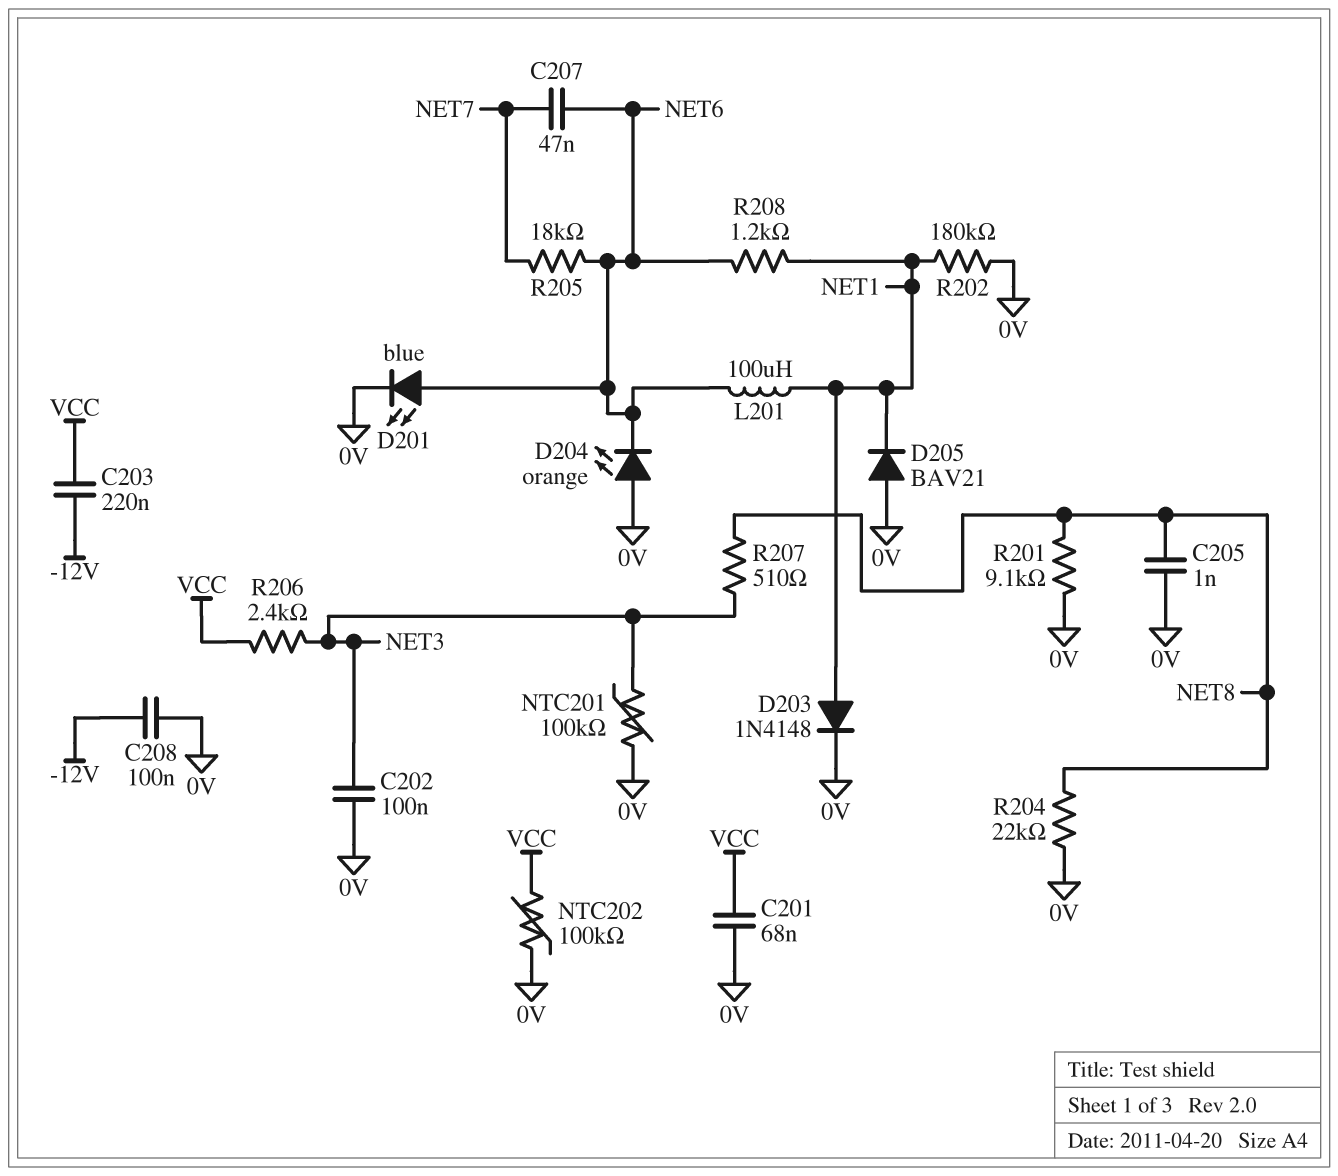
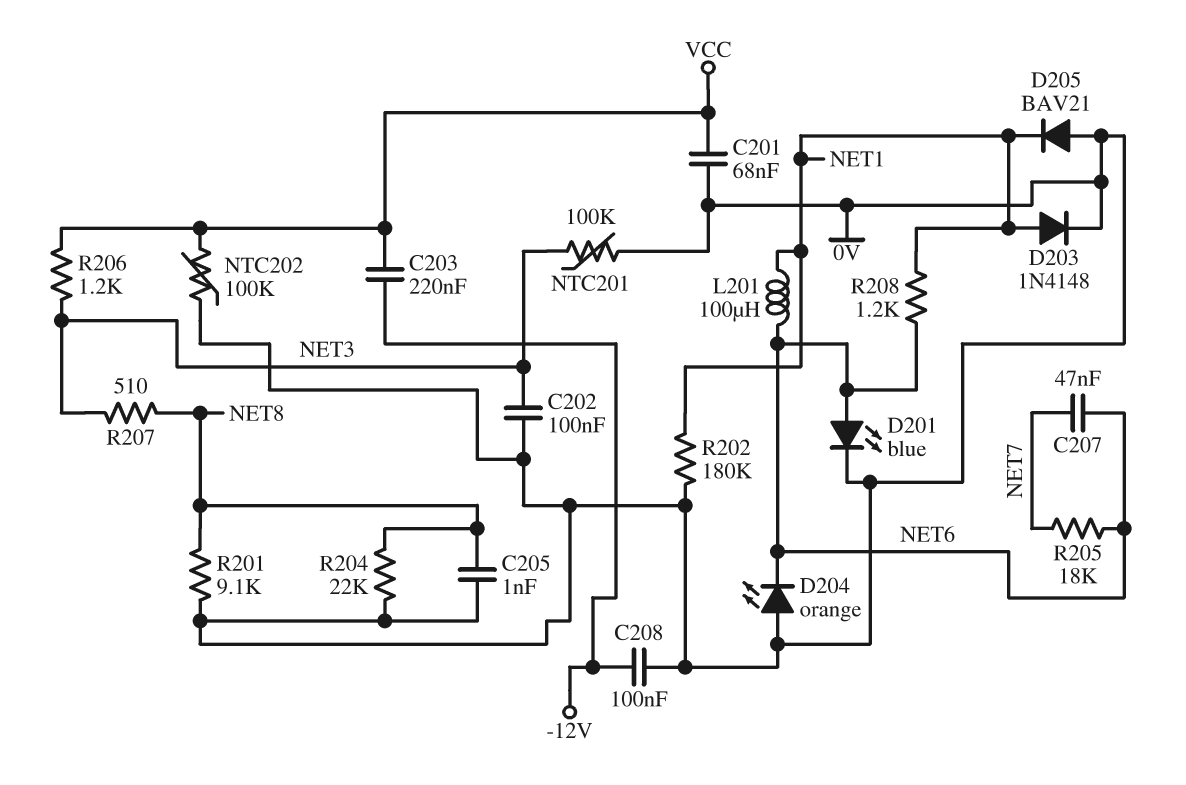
R206: 2.4k (NET3, VCC) -> 1.2k (NET3, VCC)

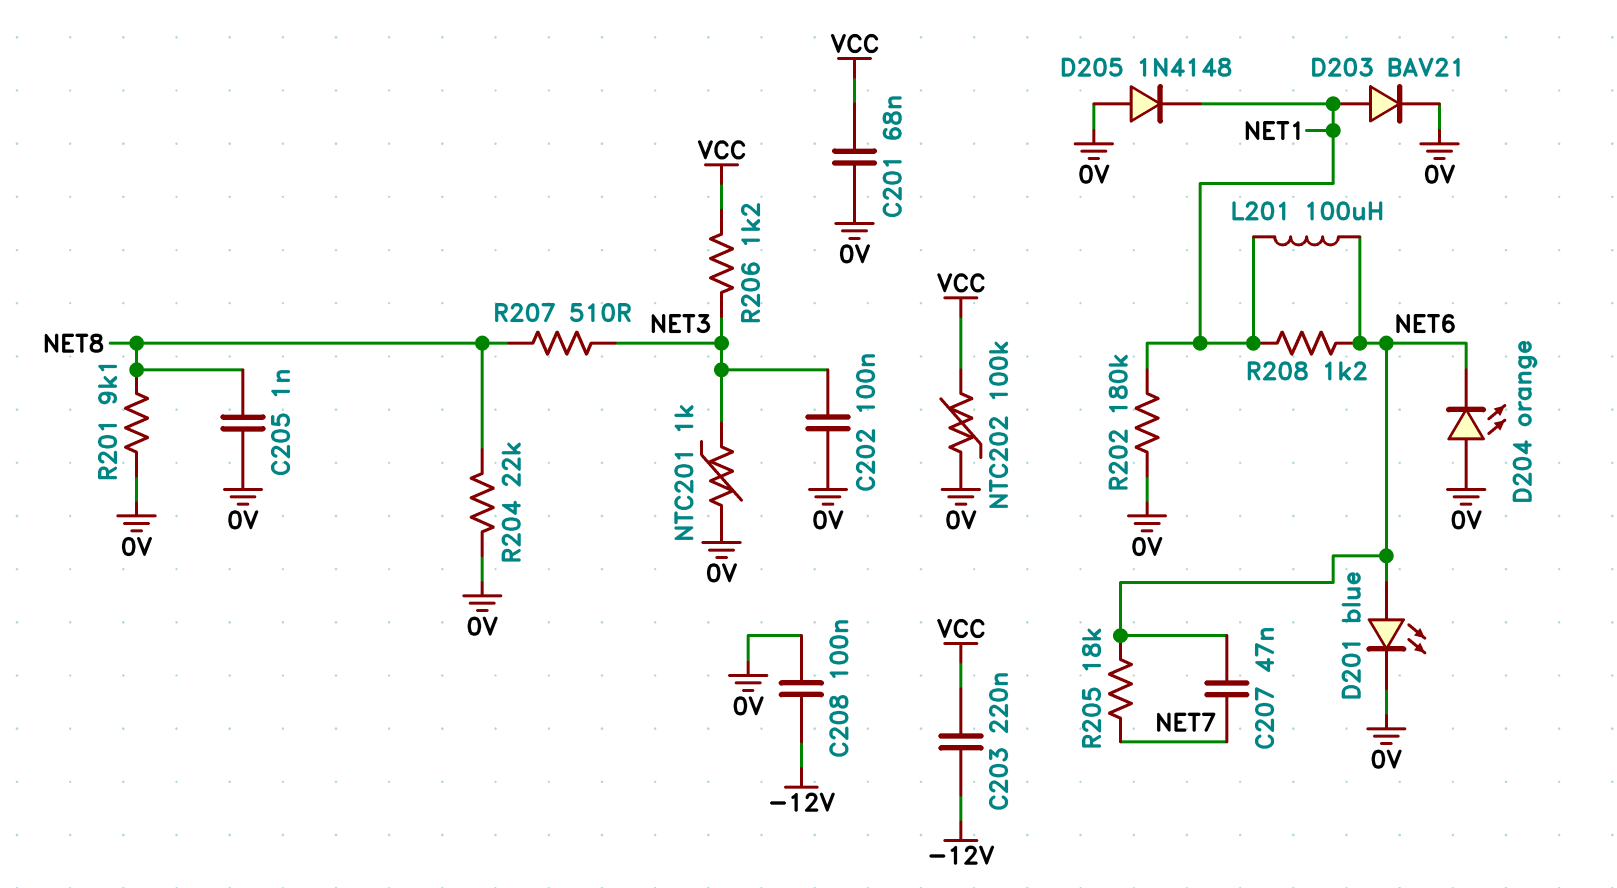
D203: diode 1N4148 (A NET1, K 0V) -> diode BAV21 (A NET1, K 0V)
D205: diode BAV21 (A 0V, K NET1) -> diode 1N4148 (A 0V, K NET1)
NTC201: 100k (0V, NET3) -> 1k (0V, NET3)

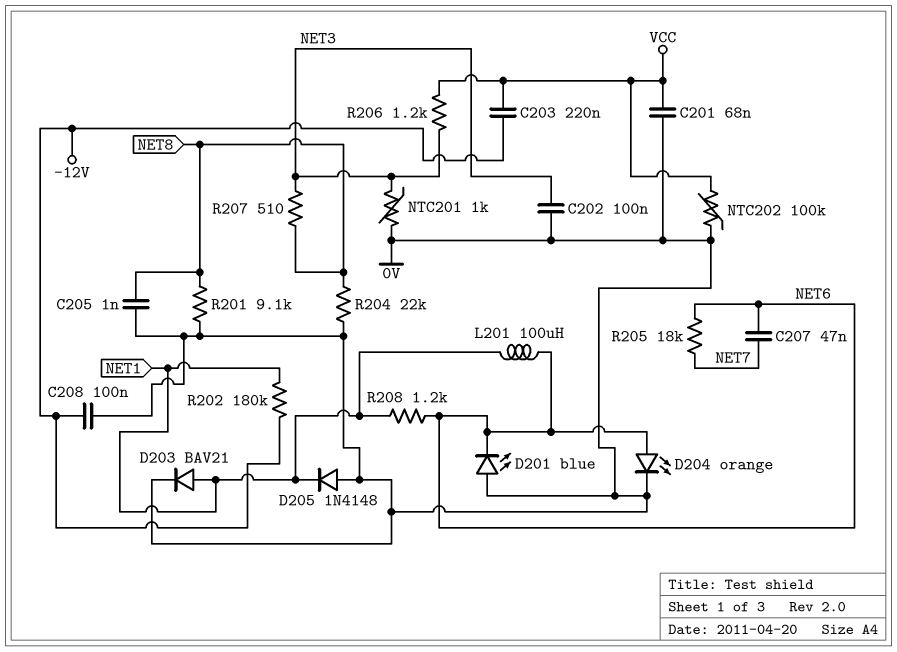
D201: LED blue (A NET6, K 0V) -> LED blue (A 0V, K NET6)
D204: LED orange (A 0V, K NET6) -> LED orange (A NET6, K 0V)
R202: 180k (0V, NET1) -> 180k (-12V, NET1)

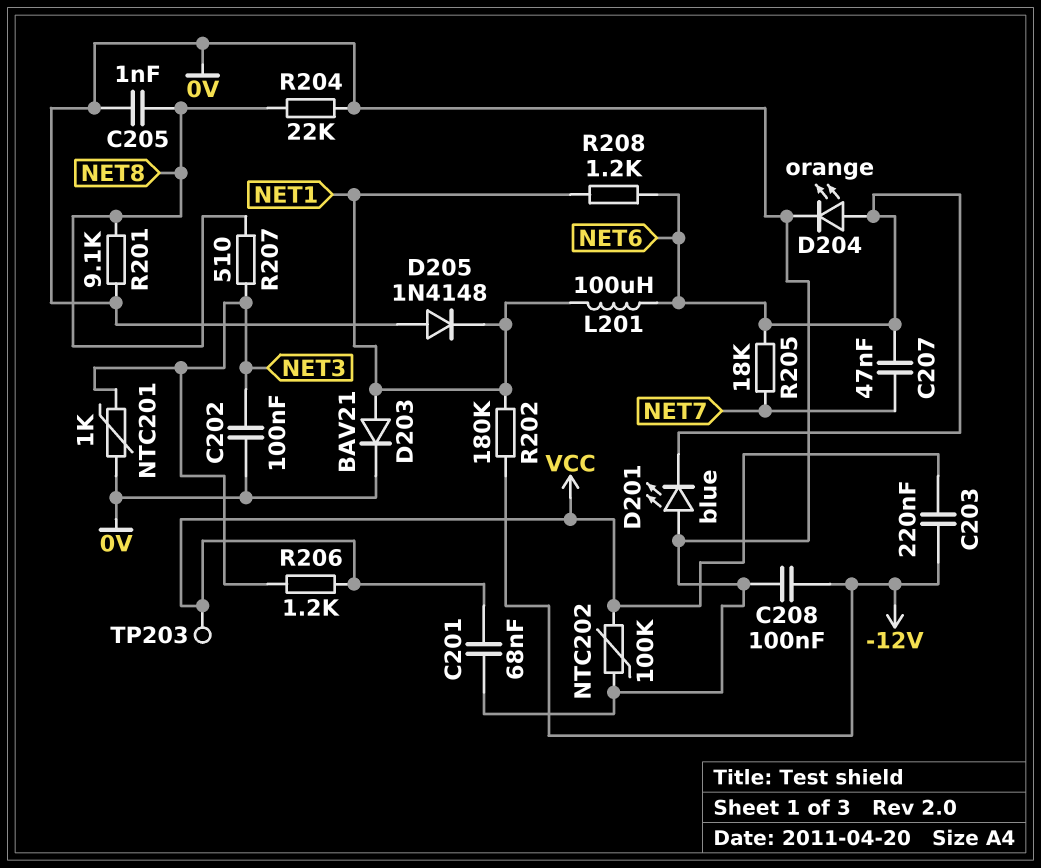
TP203: none -> test point (VCC)

